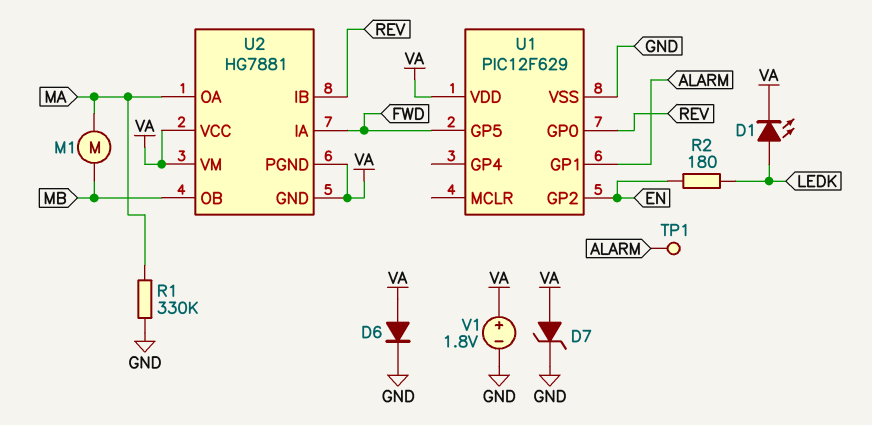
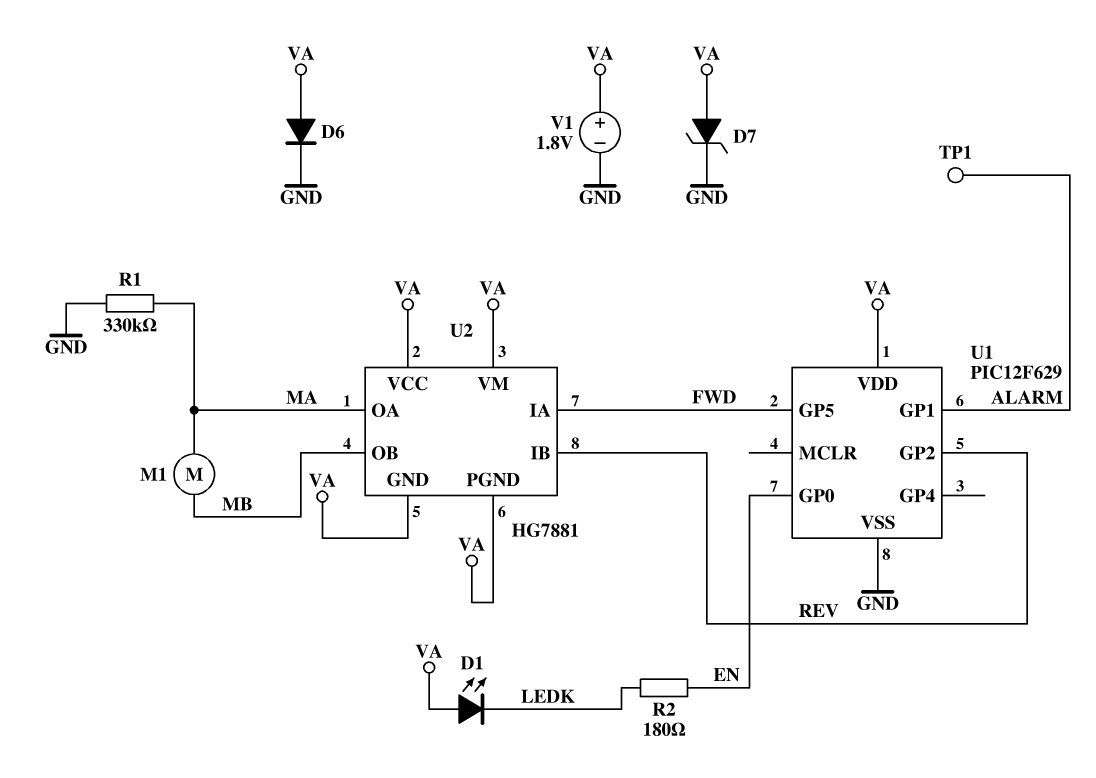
D1: LED (A LEDK, K VA) -> LED (A VA, K LEDK)
U1 pin GP0: REV -> EN
U1 pin GP2: EN -> REV

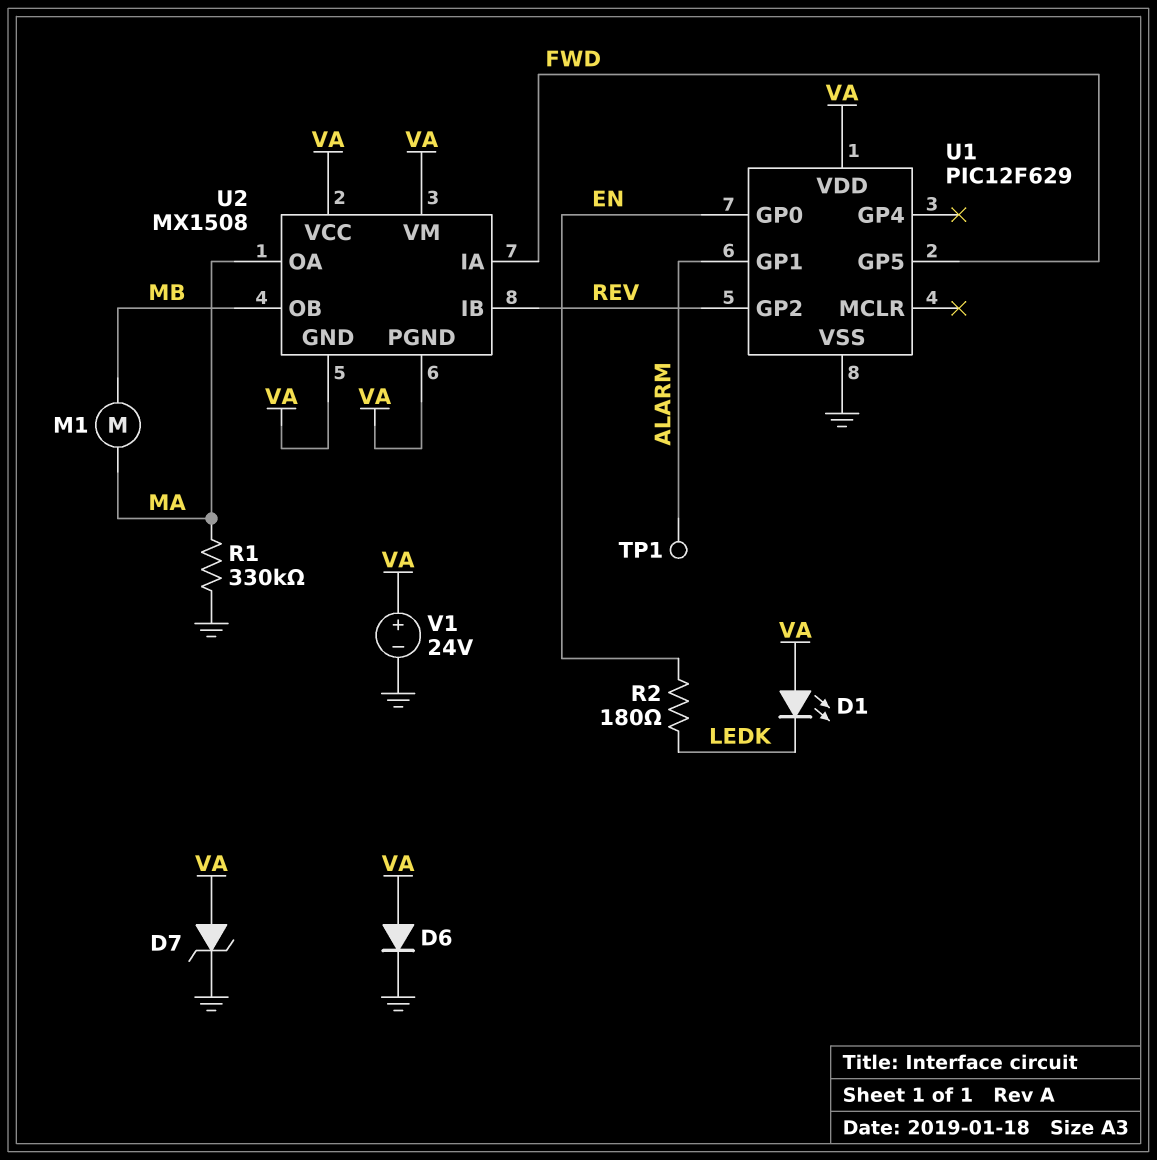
U2: HG7881 -> MX1508
V1: 1.8V (plus VA, minus GND) -> 24V (plus VA, minus GND)

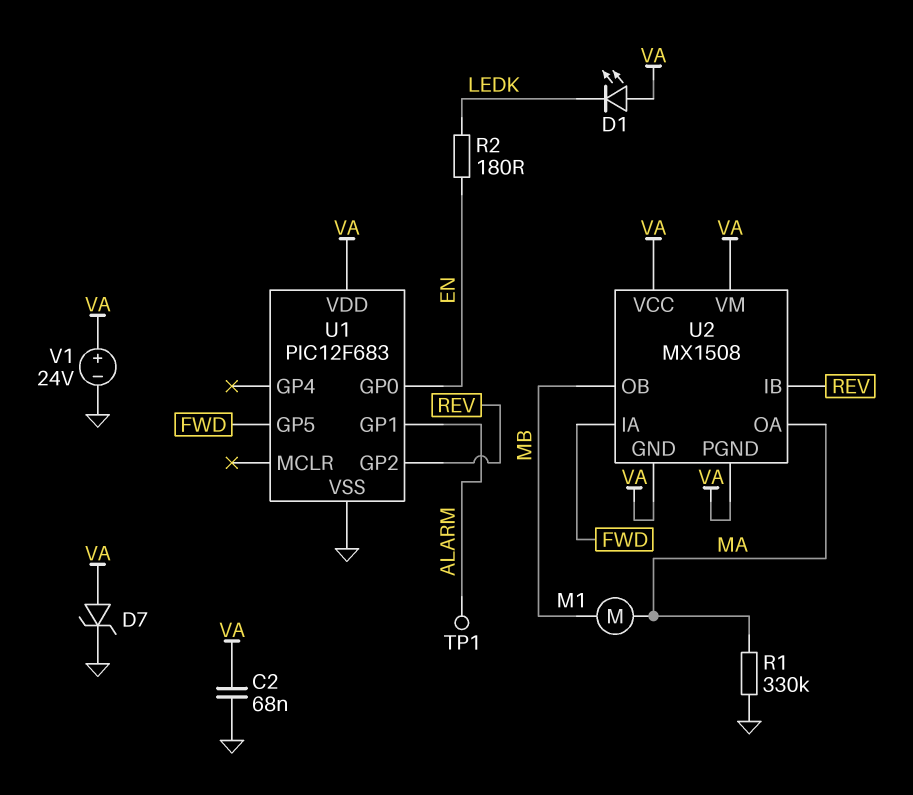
C2: none -> 68nF (GND, VA)
D6: diode (A VA, K GND) -> none
U1: PIC12F629 -> PIC12F683

